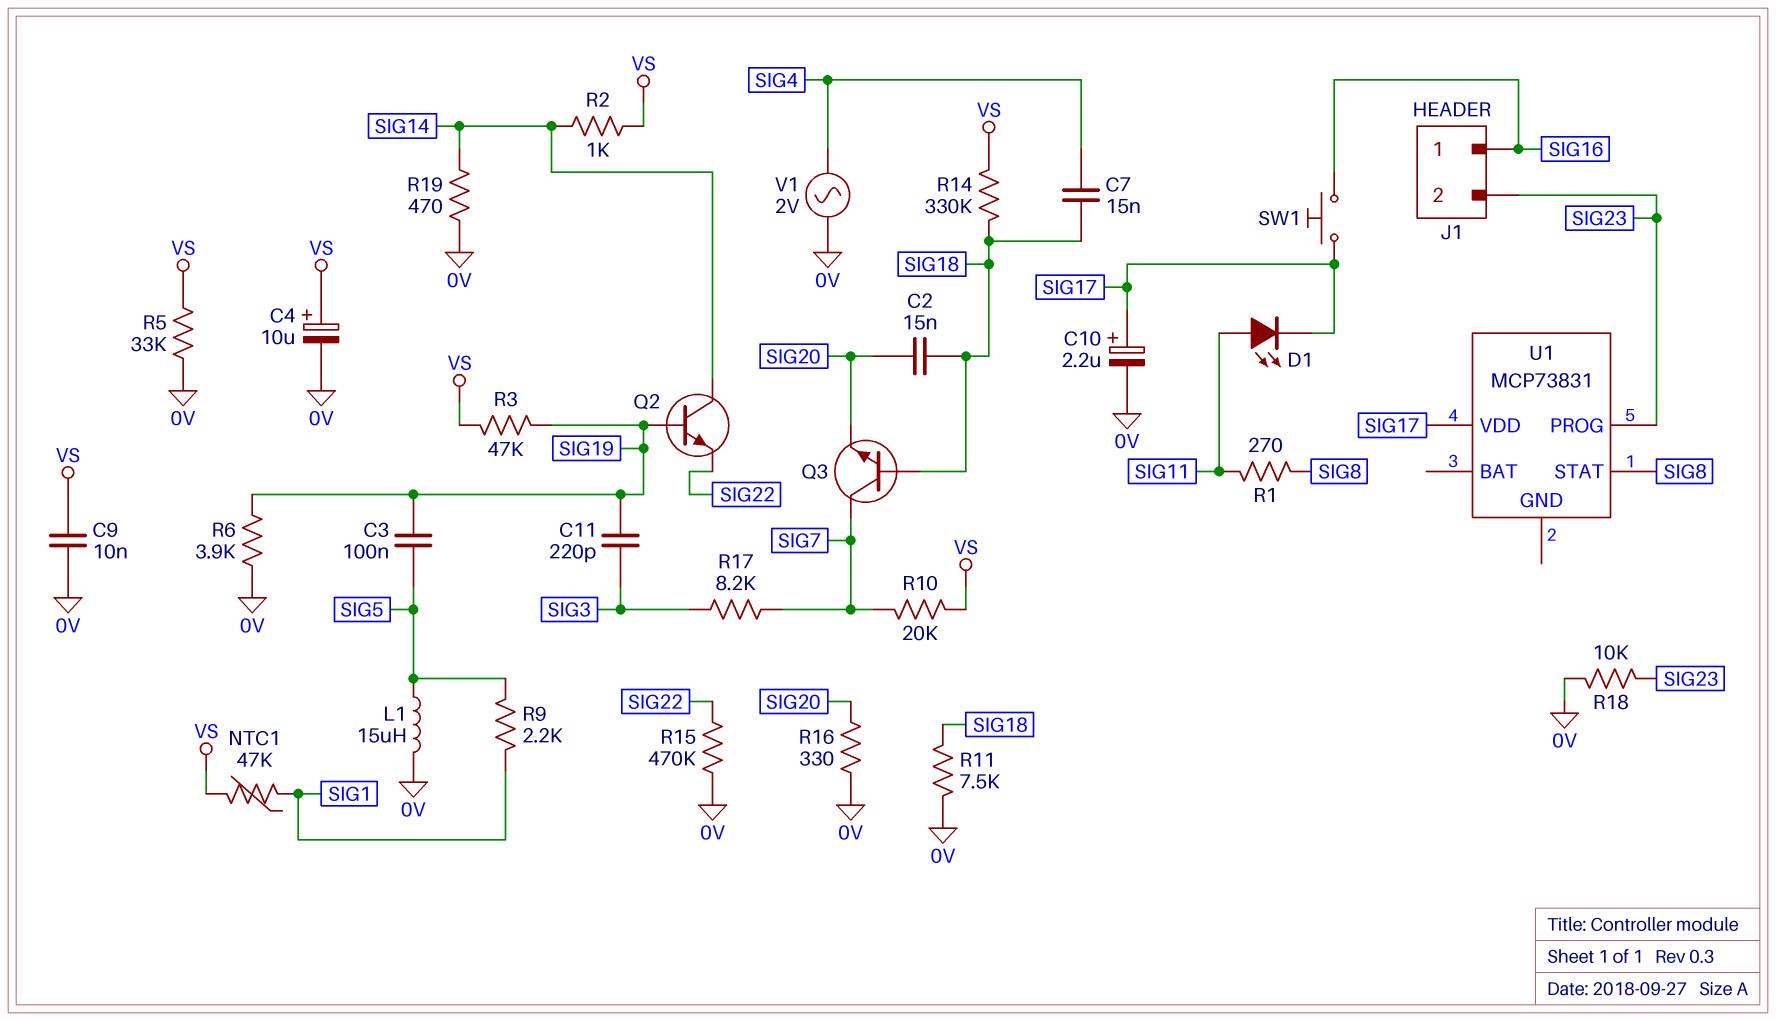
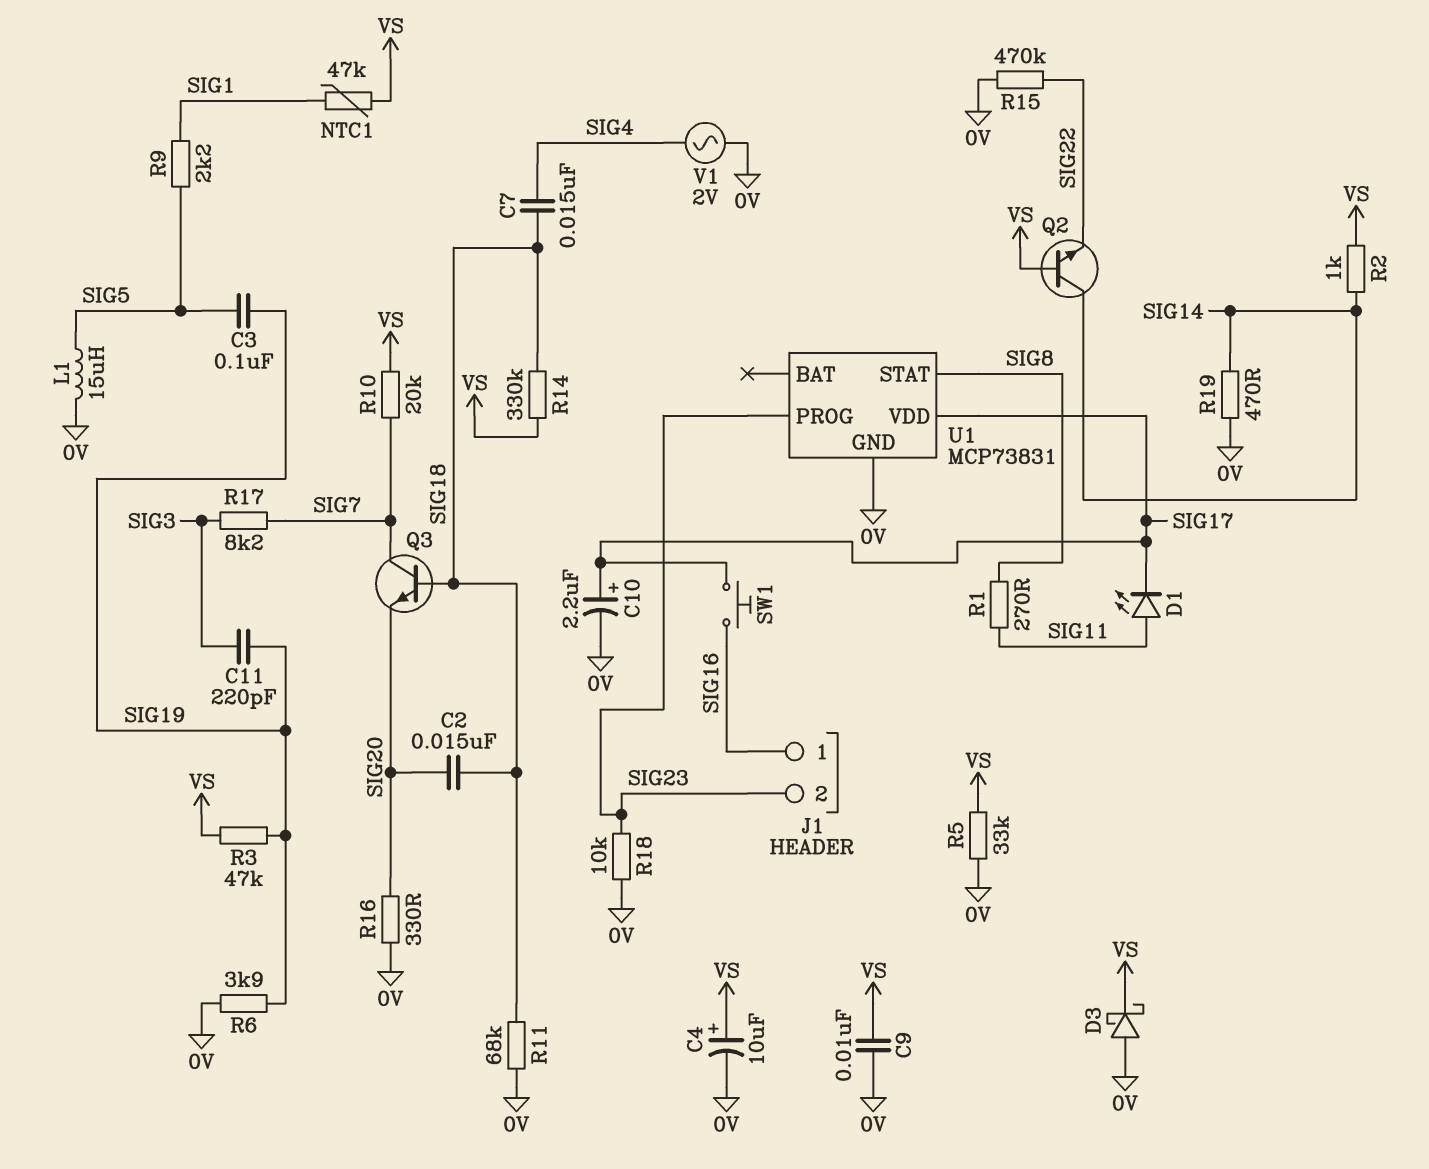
D3: none -> schottky (A 0V, K VS)
Q2: NPN (B SIG19, C SIG14, E SIG22) -> NPN (B VS, C SIG14, E SIG22)
R11: 7.5k (0V, SIG18) -> 68k (0V, SIG18)
U1 pin GND: none -> 0V

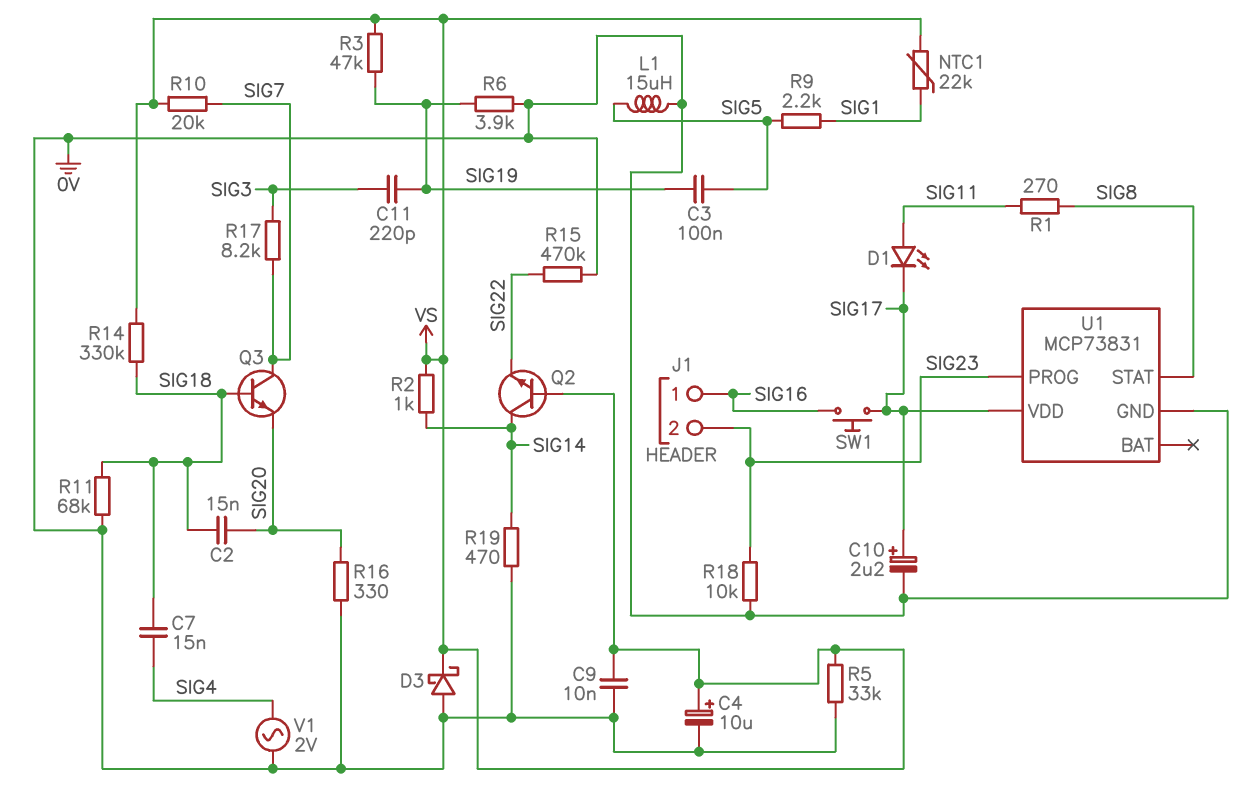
NTC1: 47k (SIG1, VS) -> 22k (SIG1, VS)

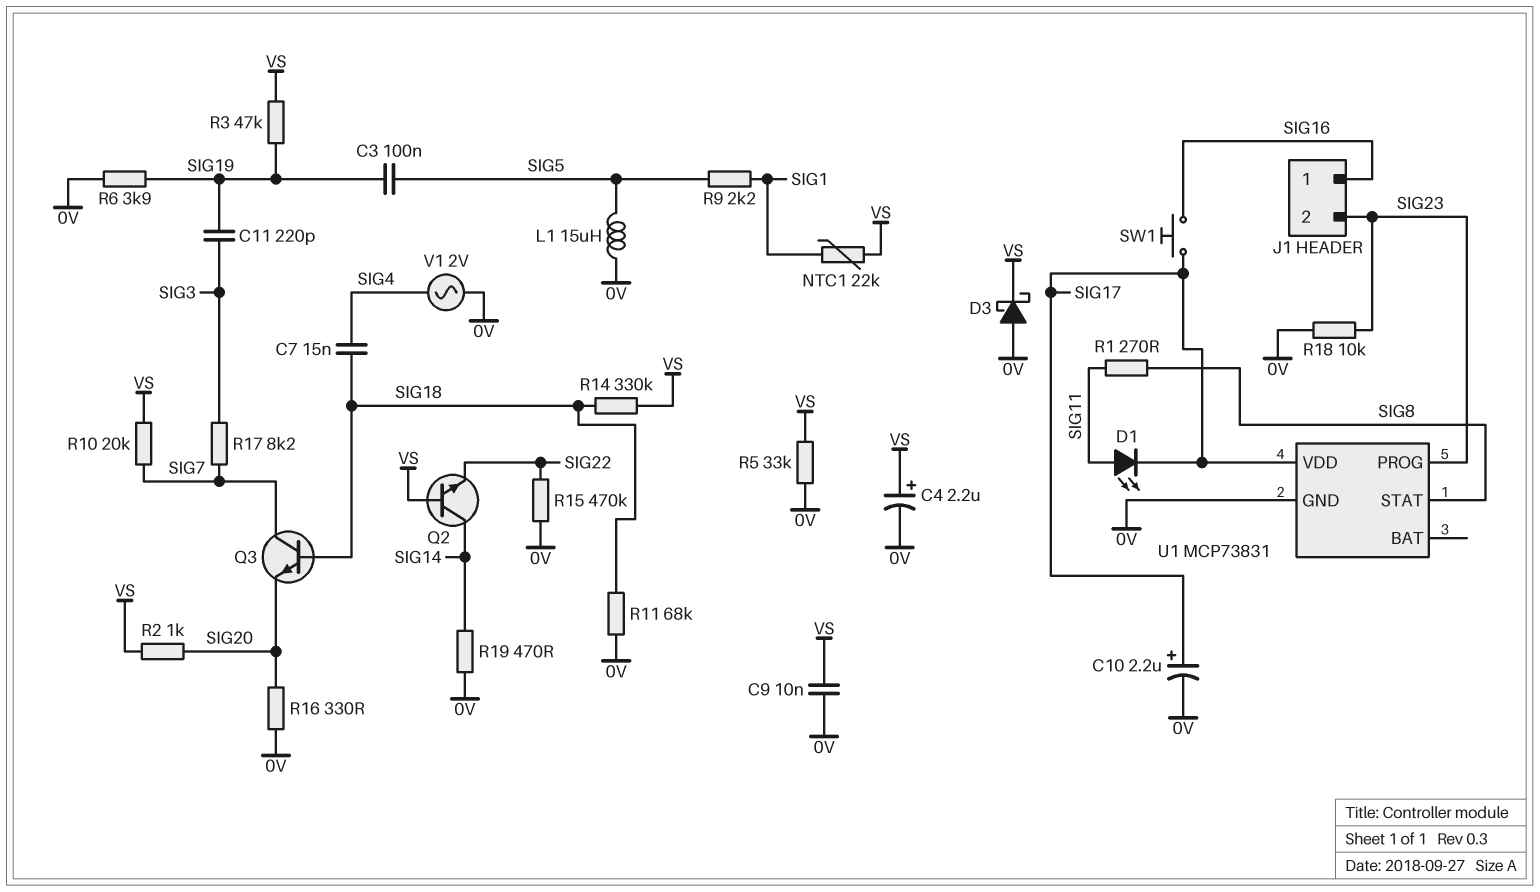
C2: 15nF (SIG18, SIG20) -> none
C4: 10uF (plus VS, minus 0V) -> 2.2uF (plus VS, minus 0V)
R2: 1k (SIG14, VS) -> 1k (SIG20, VS)

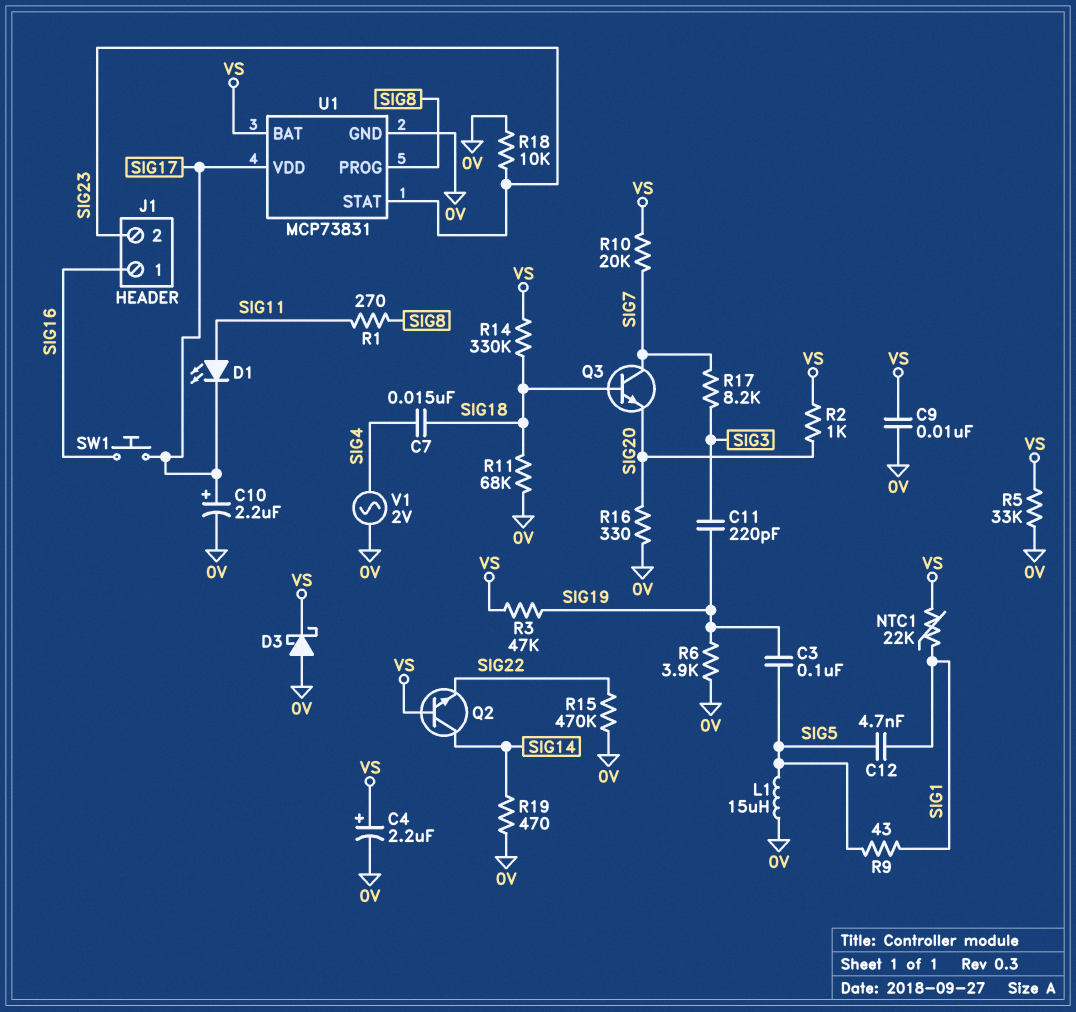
C12: none -> 4.7nF (SIG1, SIG5)
R9: 2.2k (SIG1, SIG5) -> 43 (SIG1, SIG5)
U1 pin BAT: none -> VS
U1 pin PROG: SIG23 -> SIG8
U1 pin STAT: SIG8 -> SIG23

